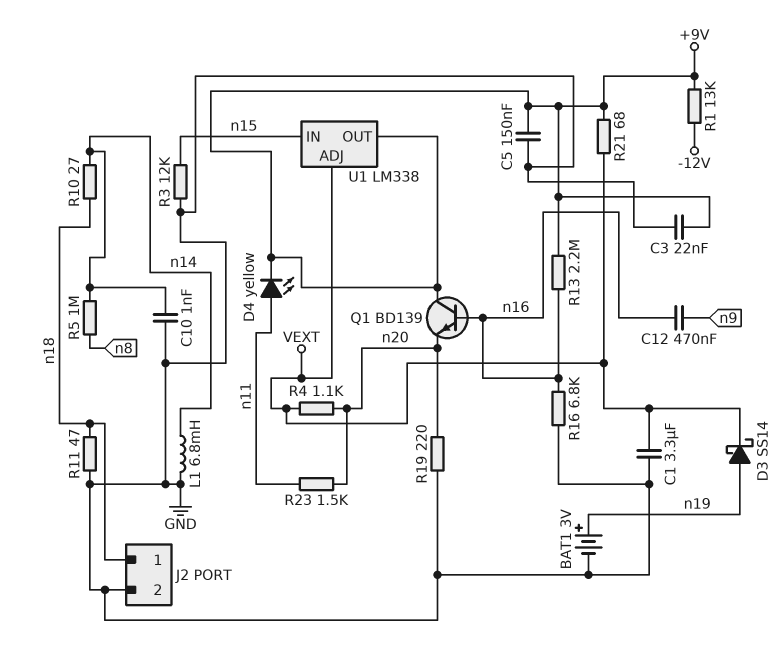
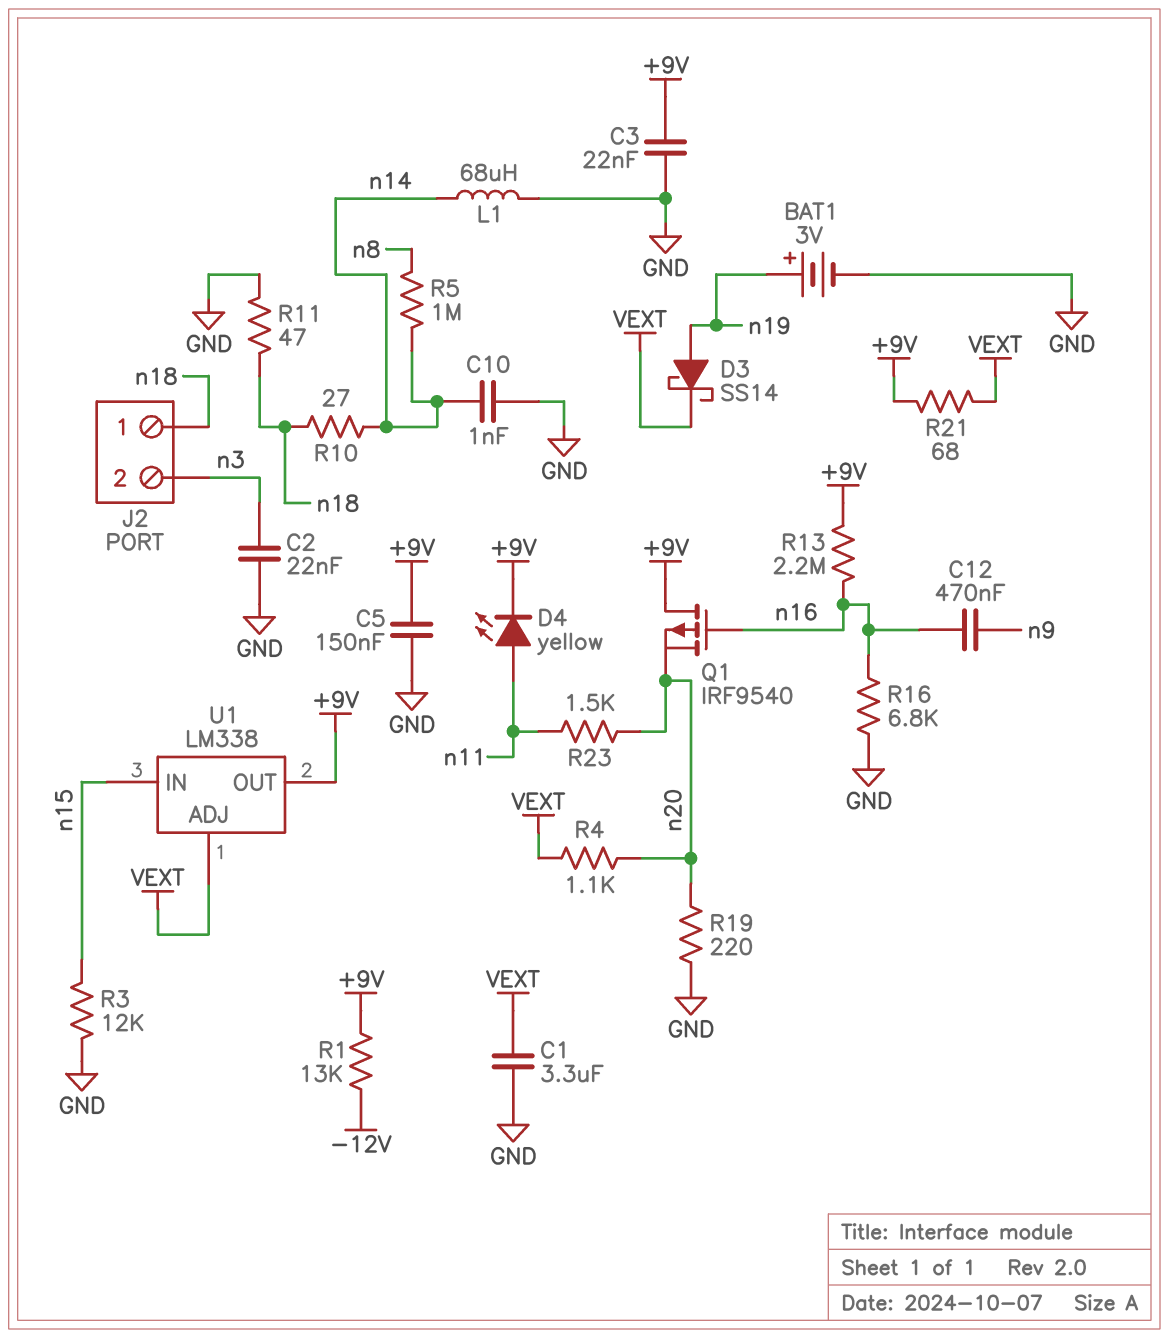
C2: none -> 22nF (GND, n3)
J2 pin 2: GND -> n3
L1: 6.8mH (GND, n14) -> 68uH (GND, n14)
Q1: NPN BD139 (B n16, C +9V, E n20) -> PMOS IRF9540 (G n16, D +9V, S n20)

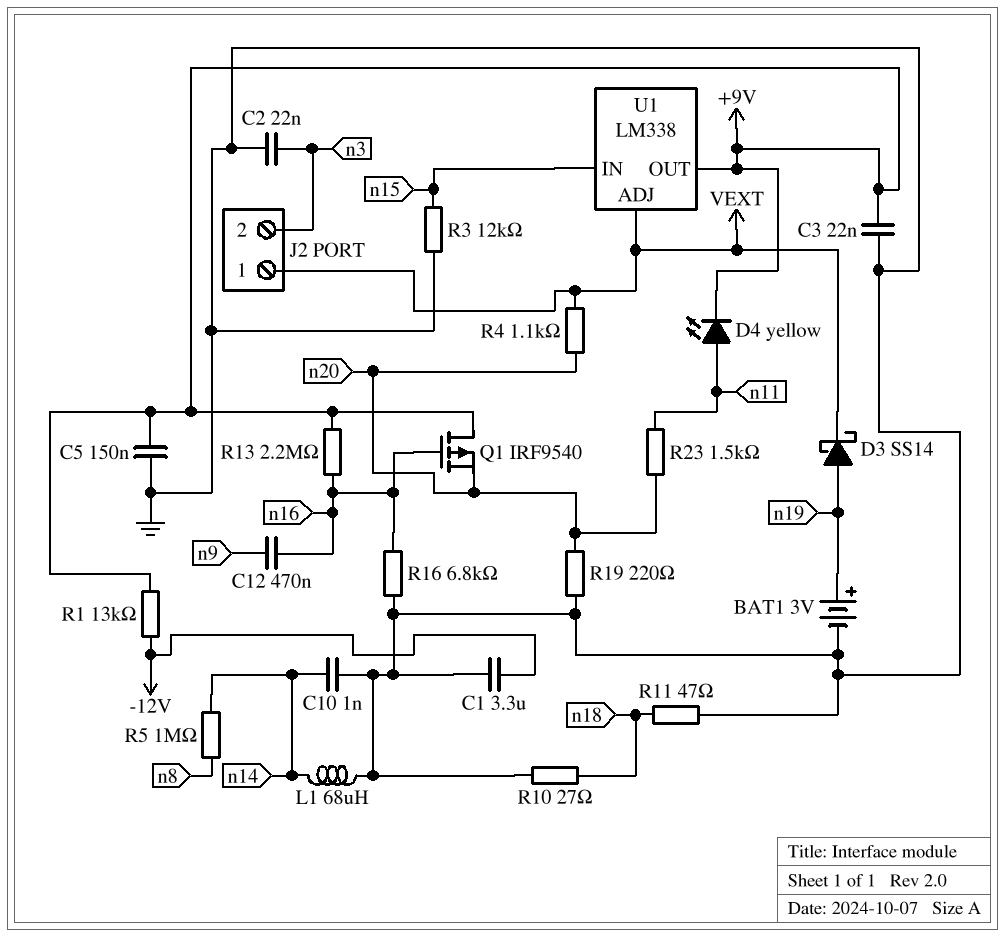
C1: 3.3uF (GND, VEXT) -> 3.3uF (-12V, GND)
J2 pin 1: n18 -> VEXT
R10: 27 (n14, n18) -> 27 (GND, n18)
R21: 68 (+9V, VEXT) -> none

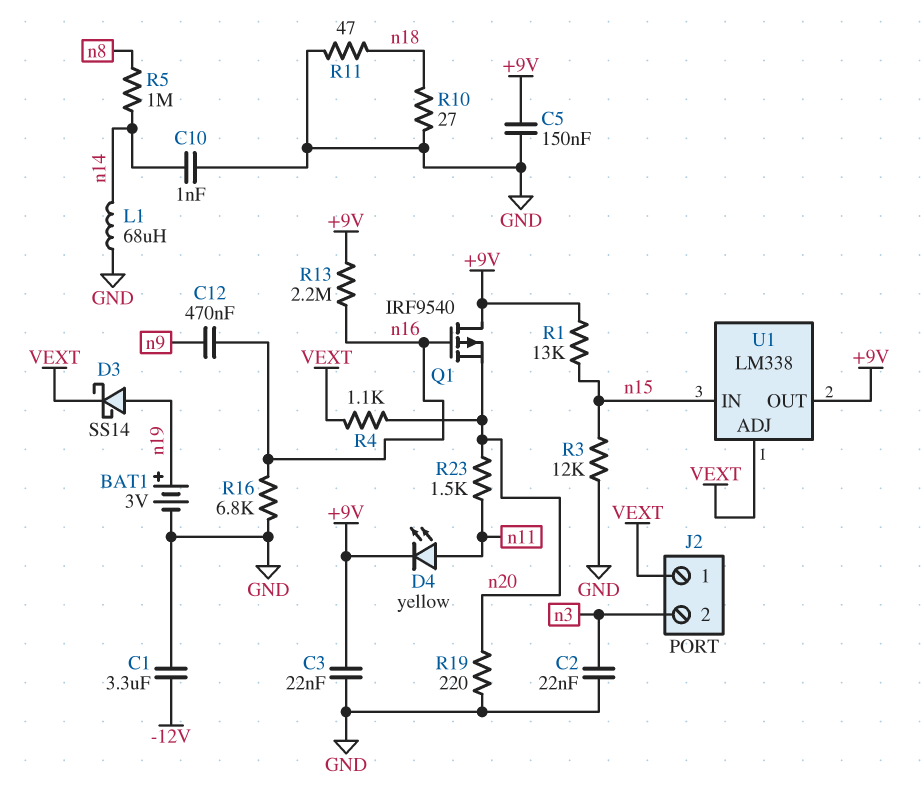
R1: 13k (+9V, -12V) -> 13k (+9V, n15)

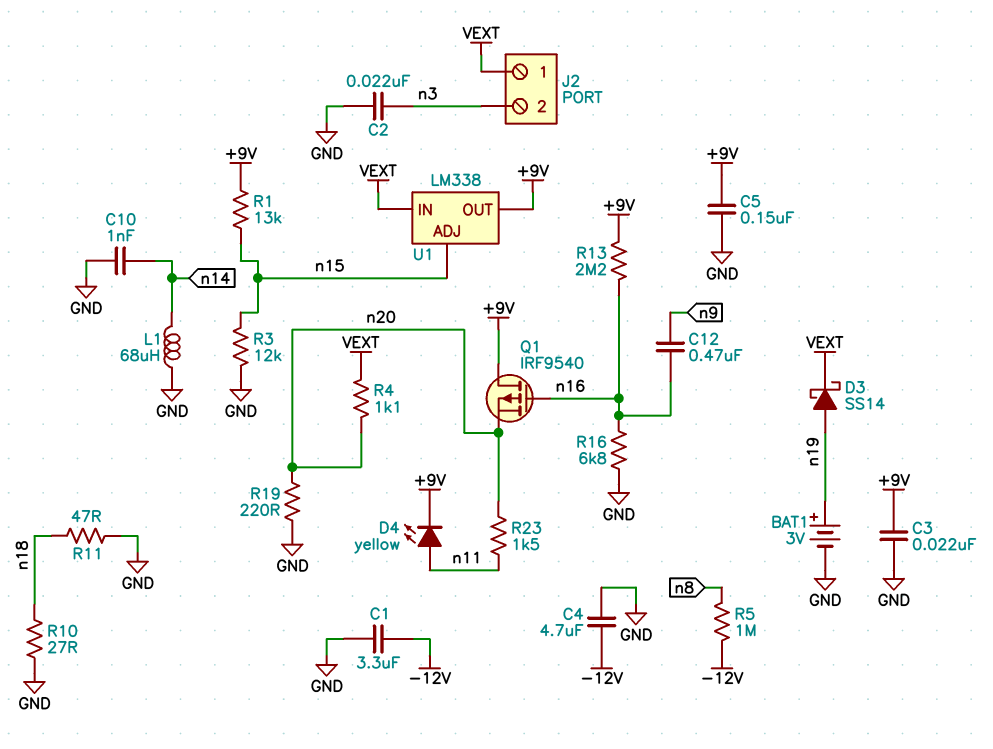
C4: none -> 4.7uF (-12V, GND)
R5: 1M (n8, n14) -> 1M (-12V, n8)
U1 pin ADJ: VEXT -> n15
U1 pin IN: n15 -> VEXT

